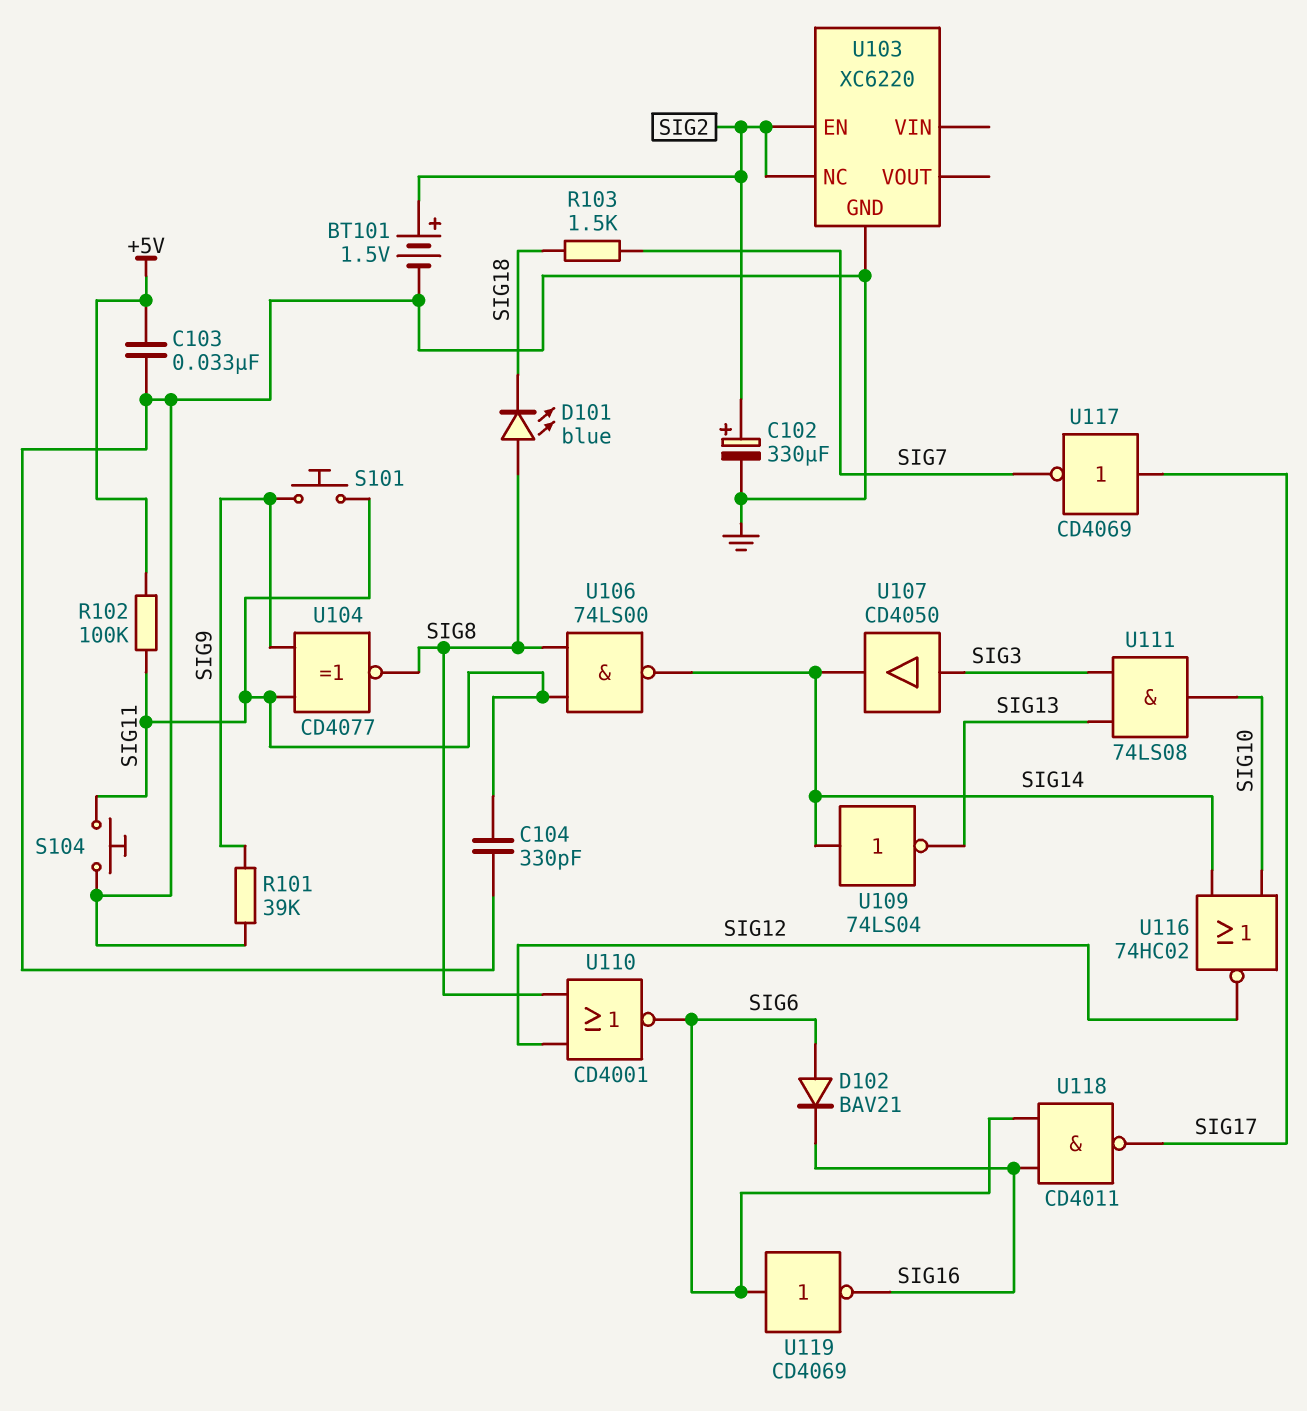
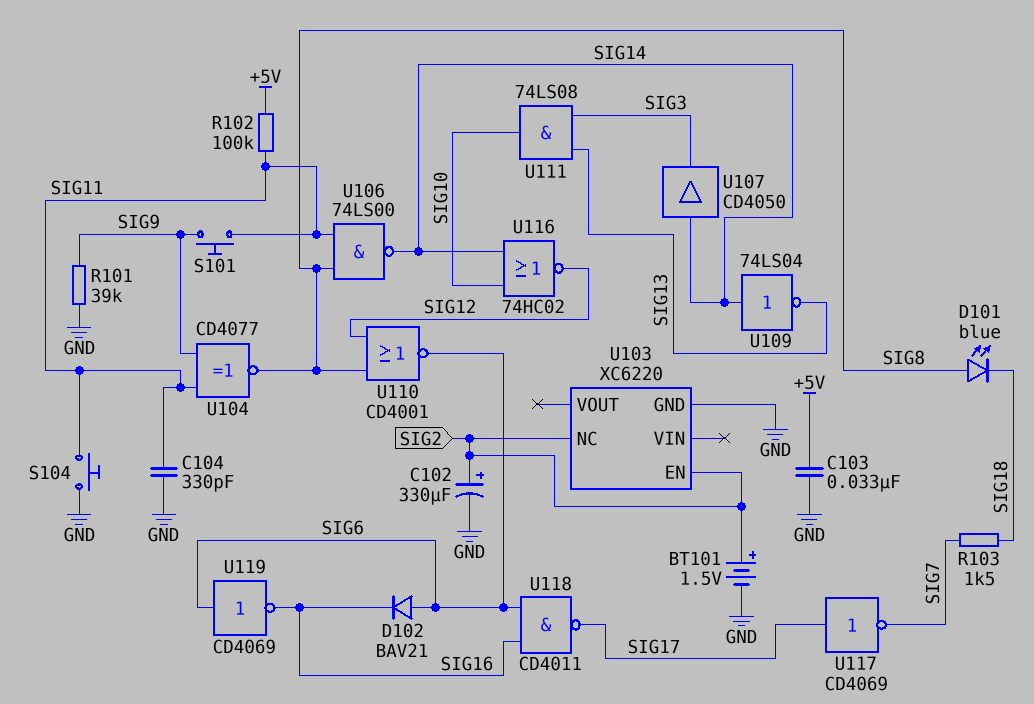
U107: buffer CD4050 (in SIG3, out SIG14) -> buffer CD4050 (in SIG14, out SIG3)

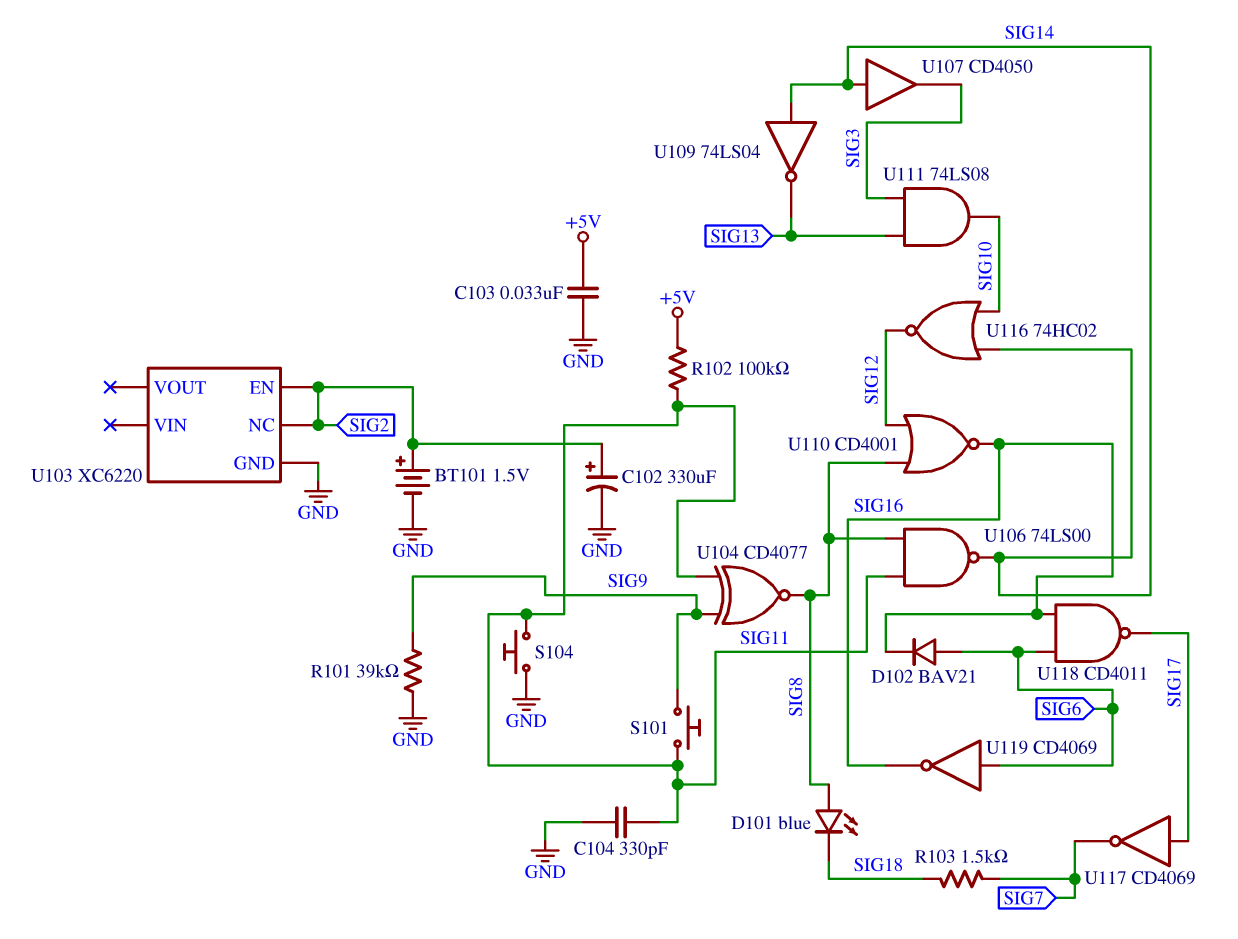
U110: NOR CD4001 (in SIG8, in SIG12, out SIG6) -> NOR CD4001 (in SIG8, in SIG12, out SIG16)

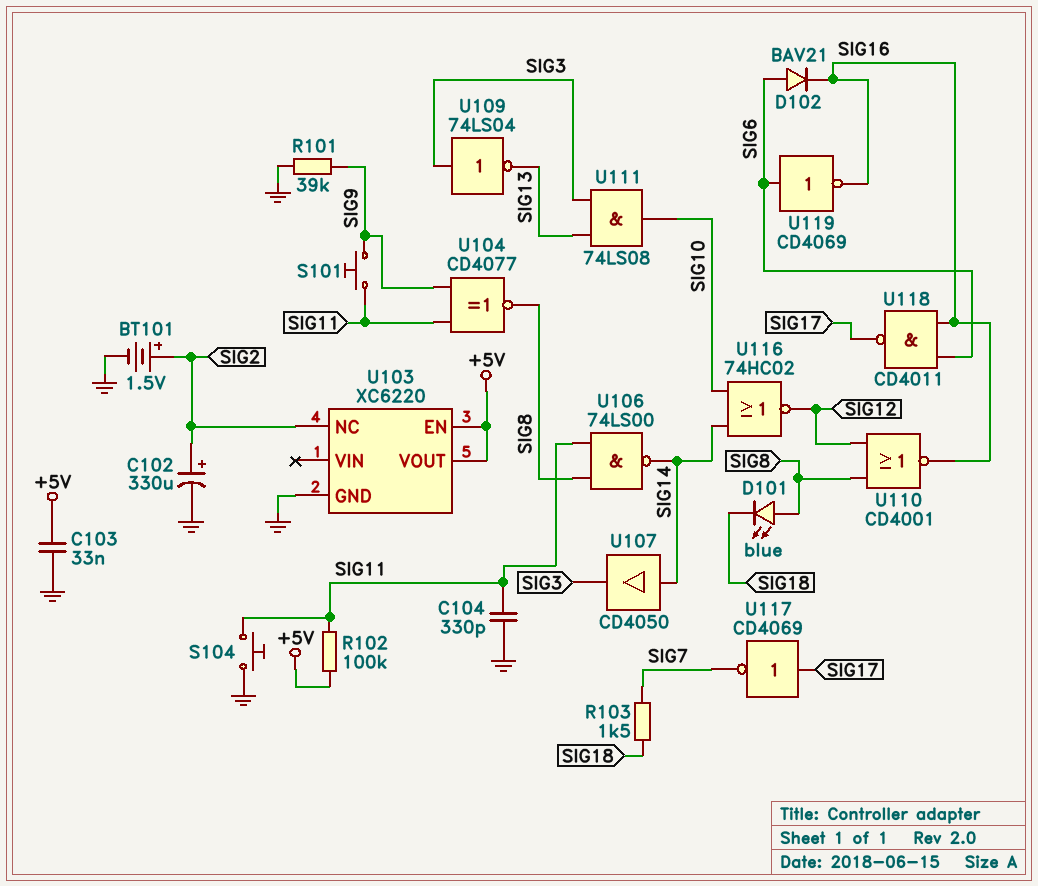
U103 pin EN: SIG2 -> +5V
U103 pin VOUT: none -> +5V
U109: NOT 74LS04 (in SIG14, out SIG13) -> NOT 74LS04 (in SIG3, out SIG13)

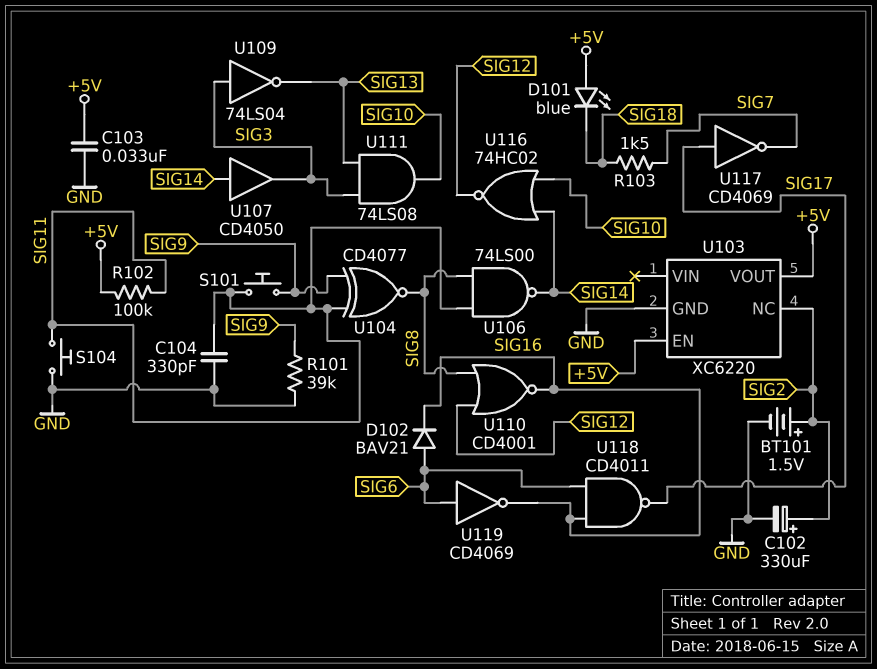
D101: LED blue (A SIG8, K SIG18) -> LED blue (A +5V, K SIG18)

